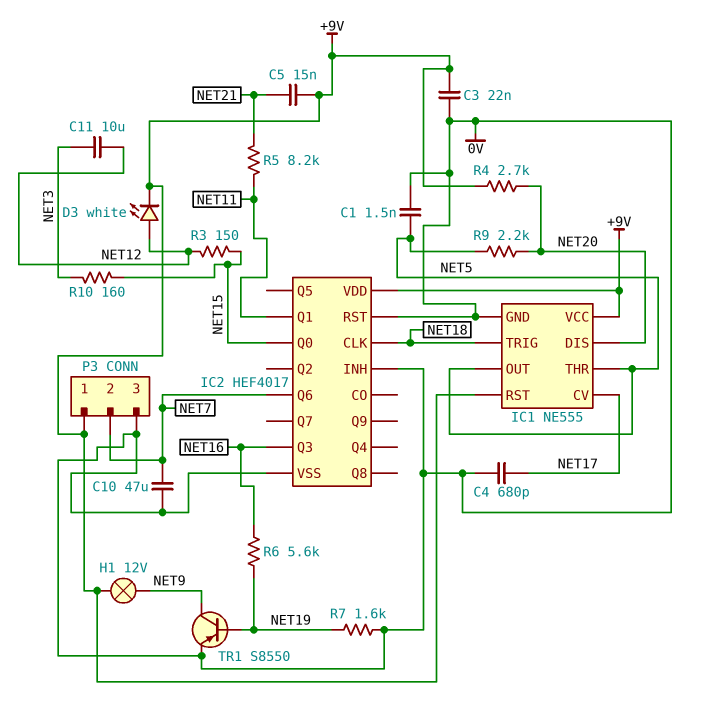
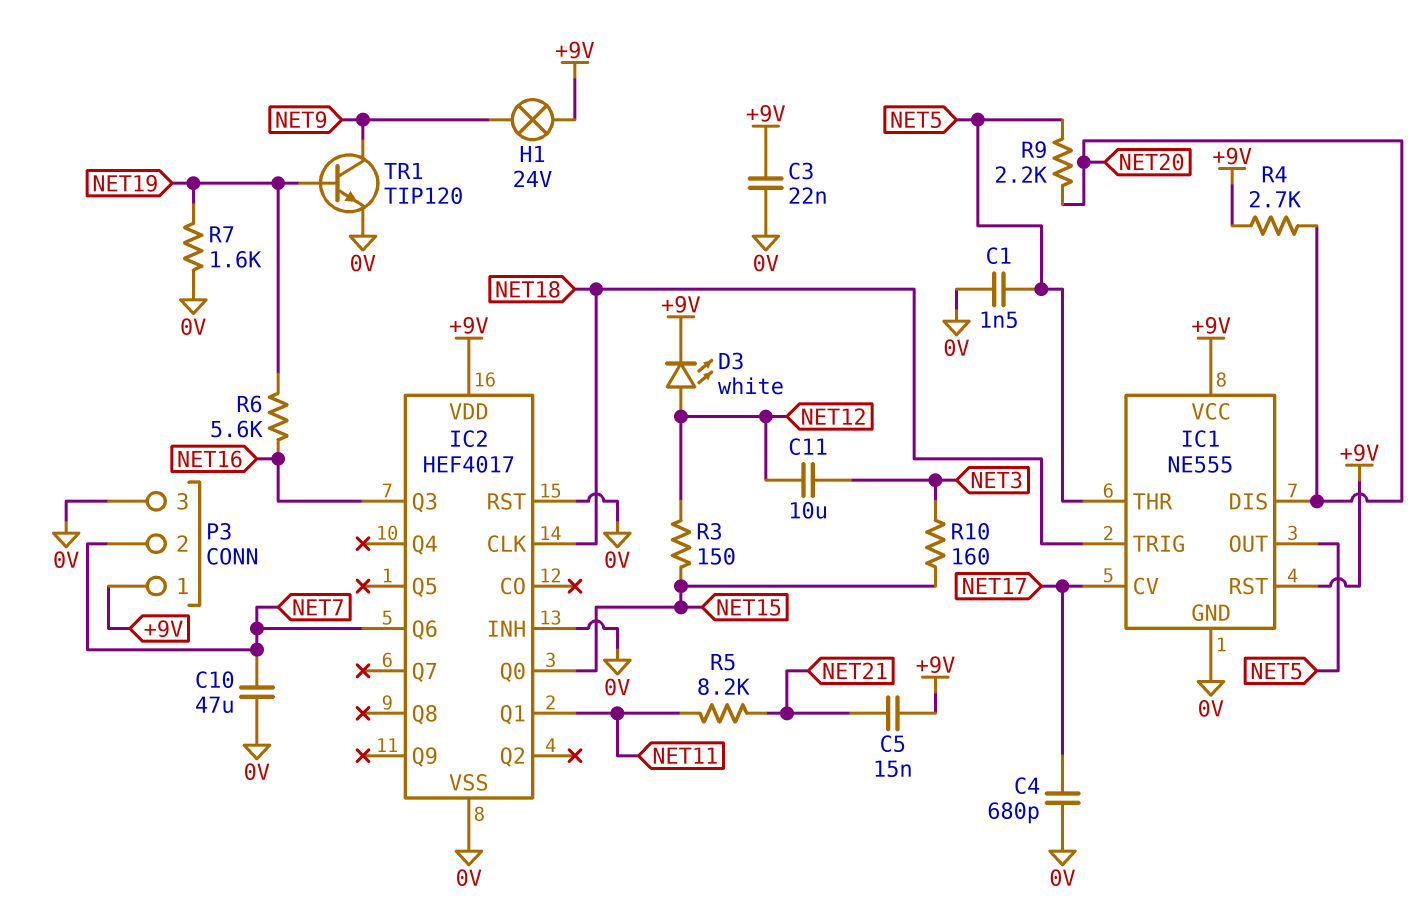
H1: lamp 12V (+9V, NET9) -> lamp 24V (+9V, NET9)
TR1: PNP S8550 (B NET19, C NET9, E 0V) -> NPN TIP120 (B NET19, C NET9, E 0V)

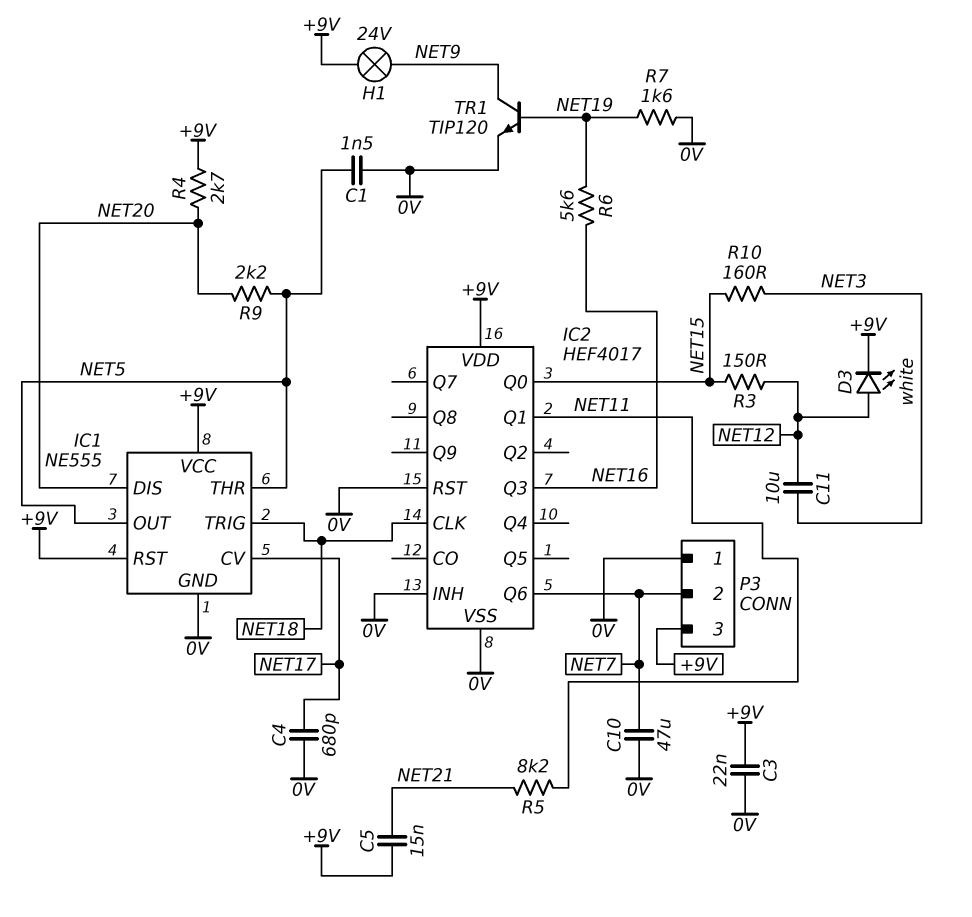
P3 pin 1: +9V -> 0V
P3 pin 3: 0V -> +9V

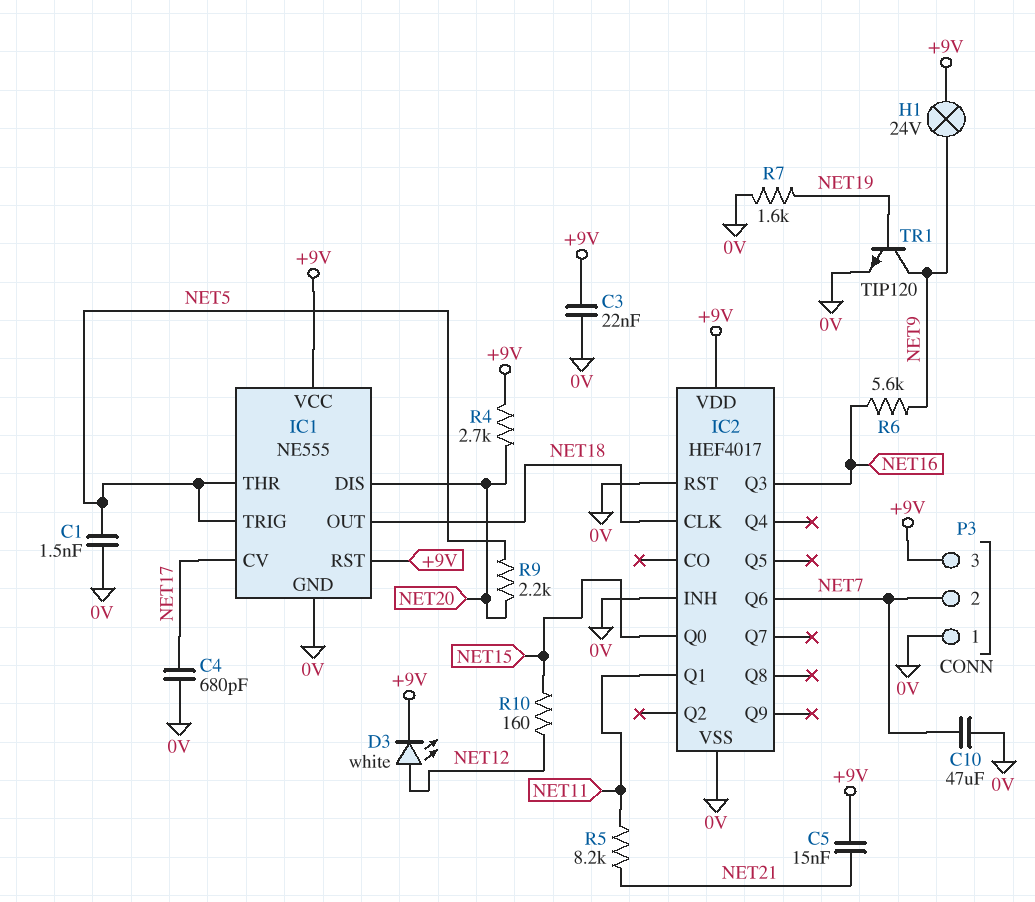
C11: 10uF (NET3, NET12) -> none
IC1 pin OUT: NET5 -> NET18
IC1 pin TRIG: NET18 -> NET5
R3: 150 (NET12, NET15) -> none
R6: 5.6k (NET16, NET19) -> 5.6k (NET9, NET16)
R10: 160 (NET3, NET15) -> 160 (NET12, NET15)

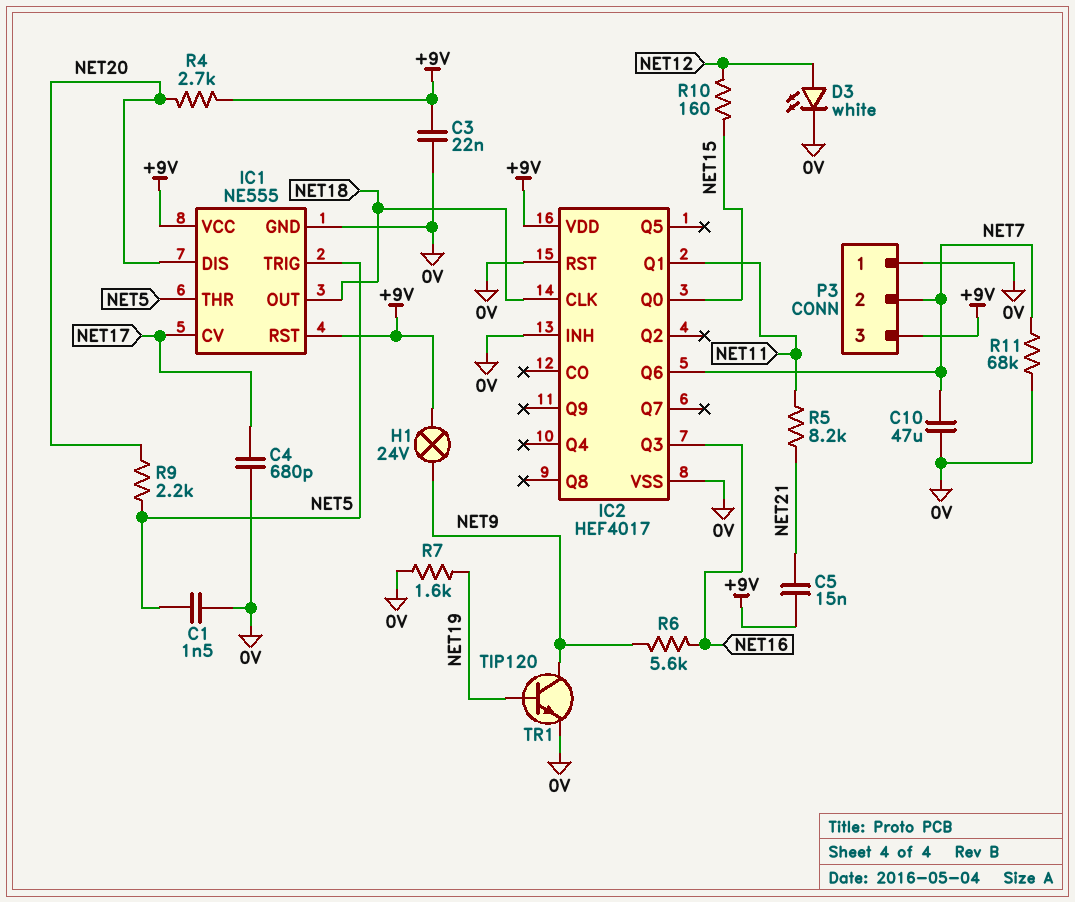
D3: LED white (A NET12, K +9V) -> LED white (A NET12, K 0V)
R11: none -> 68k (0V, NET7)

